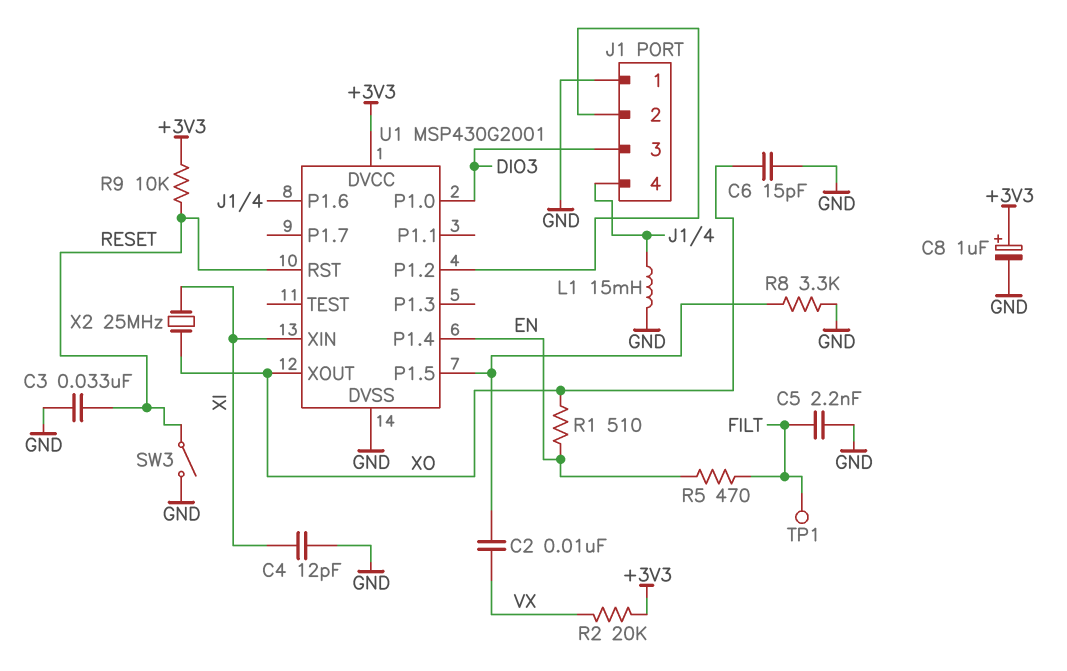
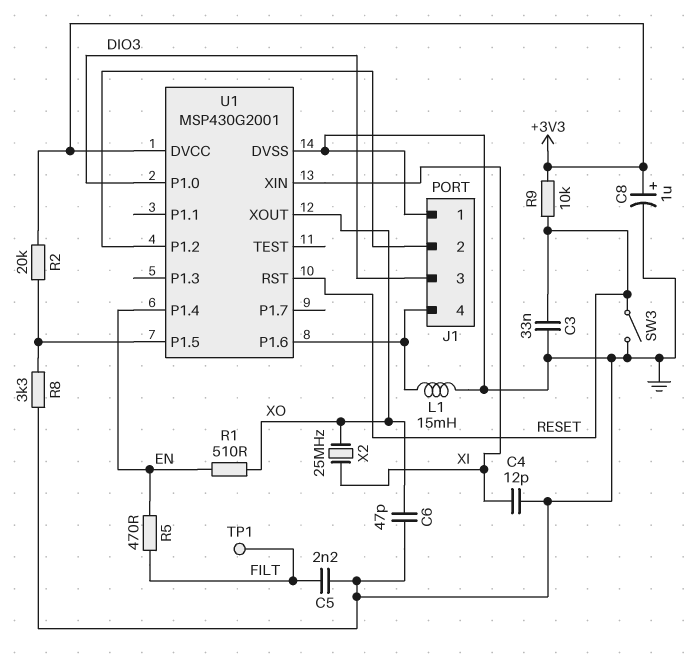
C2: 10nF (U1/P1.5, VX) -> none
C6: 15pF (GND, XO) -> 47pF (GND, XO)
R2: 20k (+3V3, VX) -> 20k (+3V3, U1/P1.5)

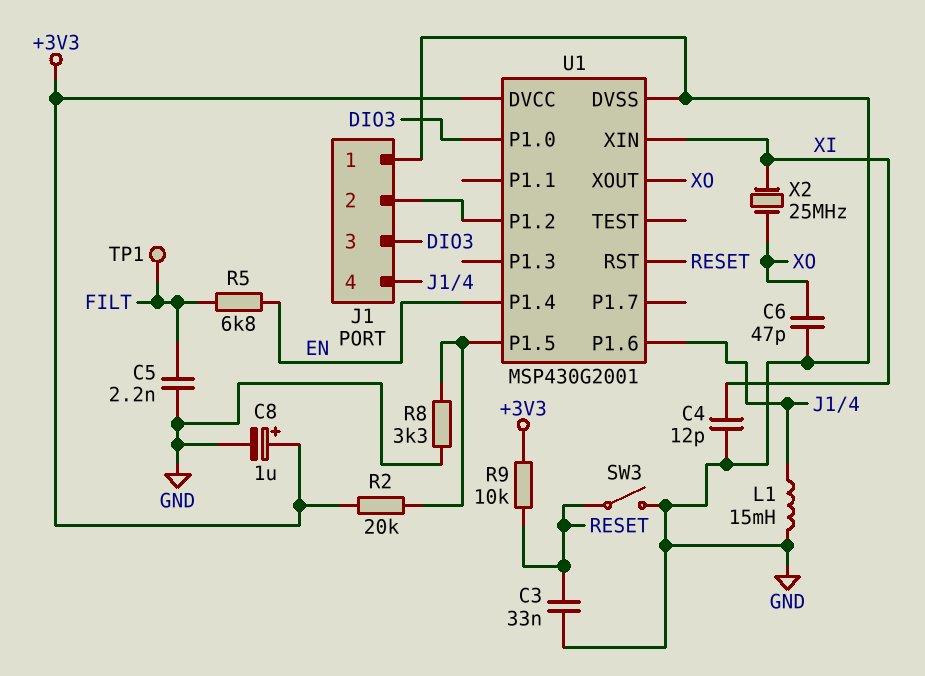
R1: 510 (EN, XO) -> none
R5: 470 (EN, FILT) -> 6.8k (EN, FILT)

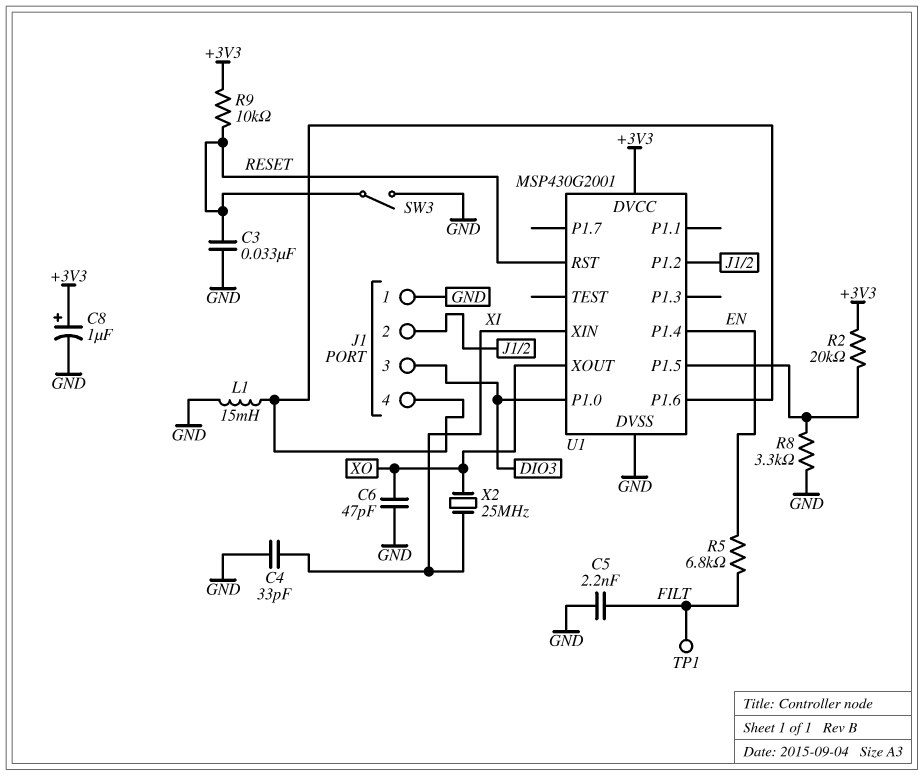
C4: 12pF (GND, XI) -> 33pF (GND, XI)

